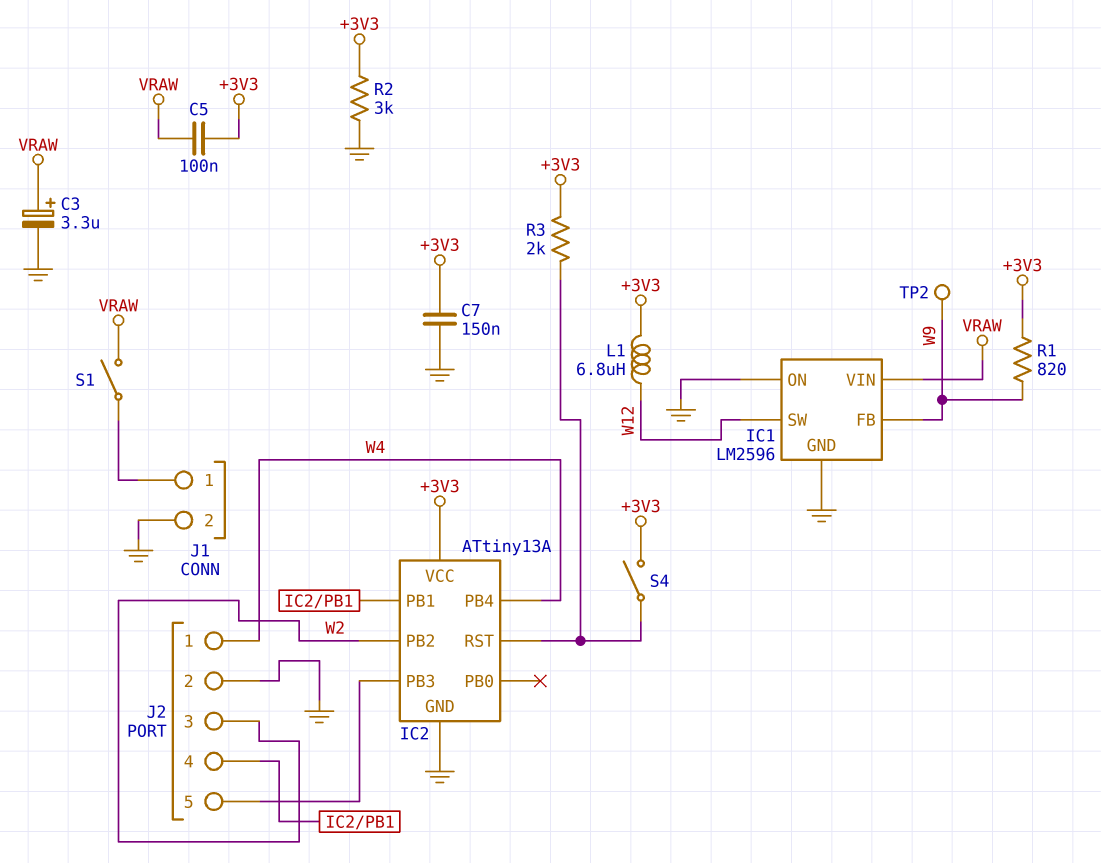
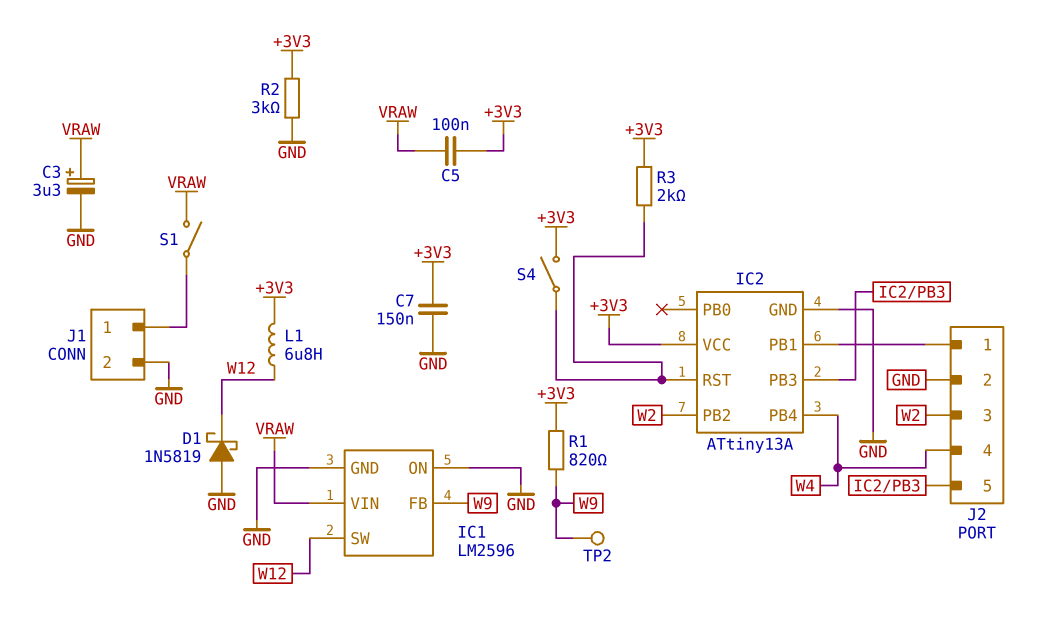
D1: none -> schottky 1N5819 (A GND, K W12)
J2 pin 1: W4 -> IC2/PB1
J2 pin 4: IC2/PB1 -> W4

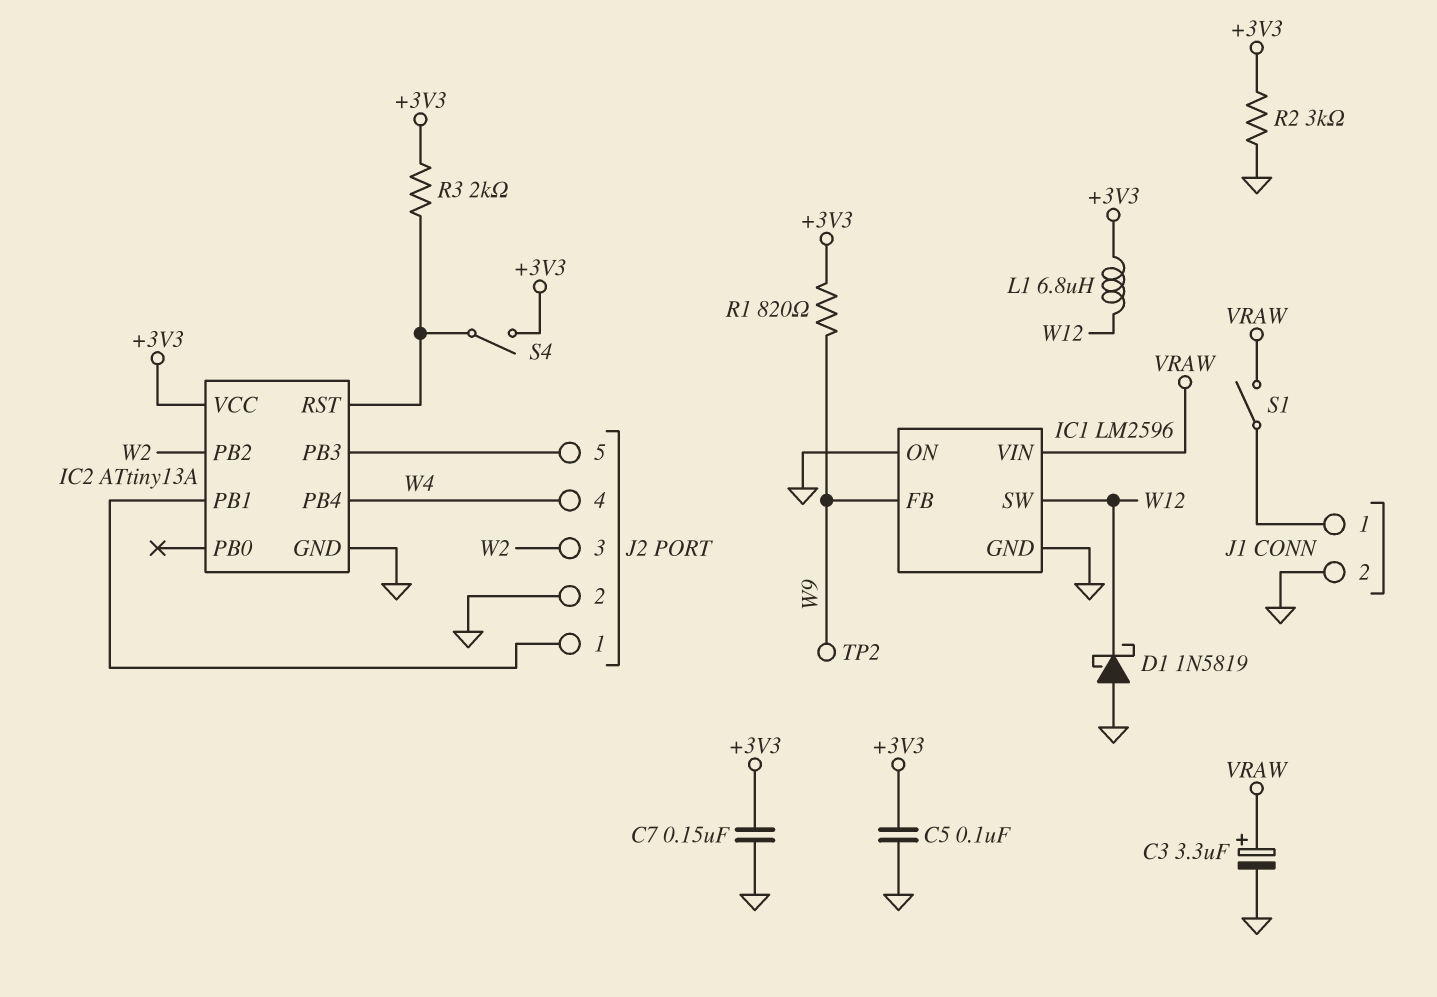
C5: 100nF (+3V3, VRAW) -> 100nF (+3V3, GND)

